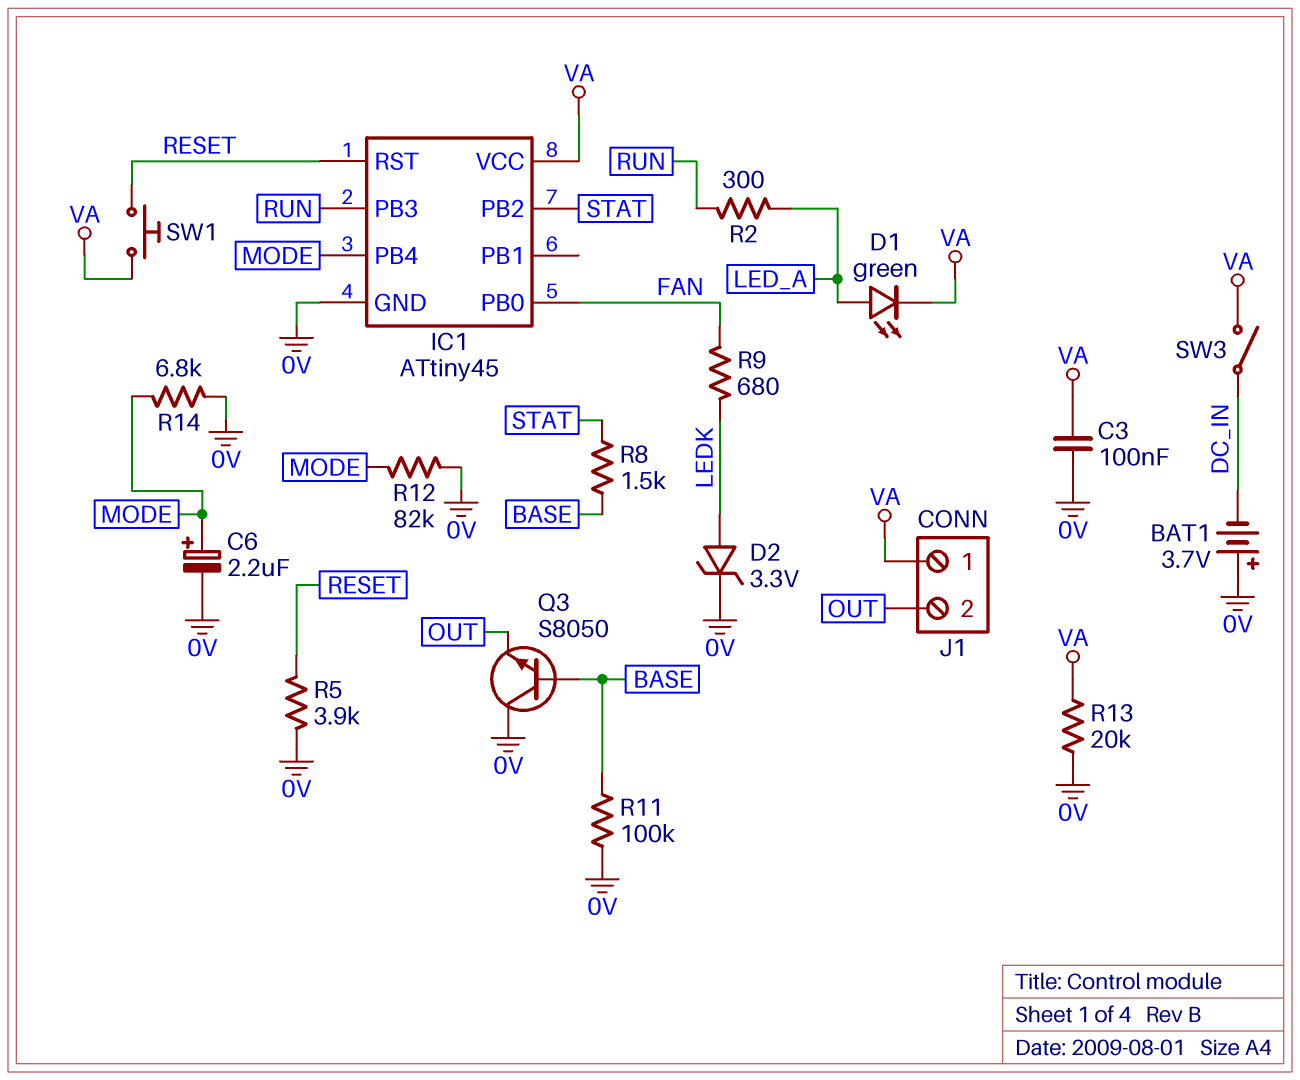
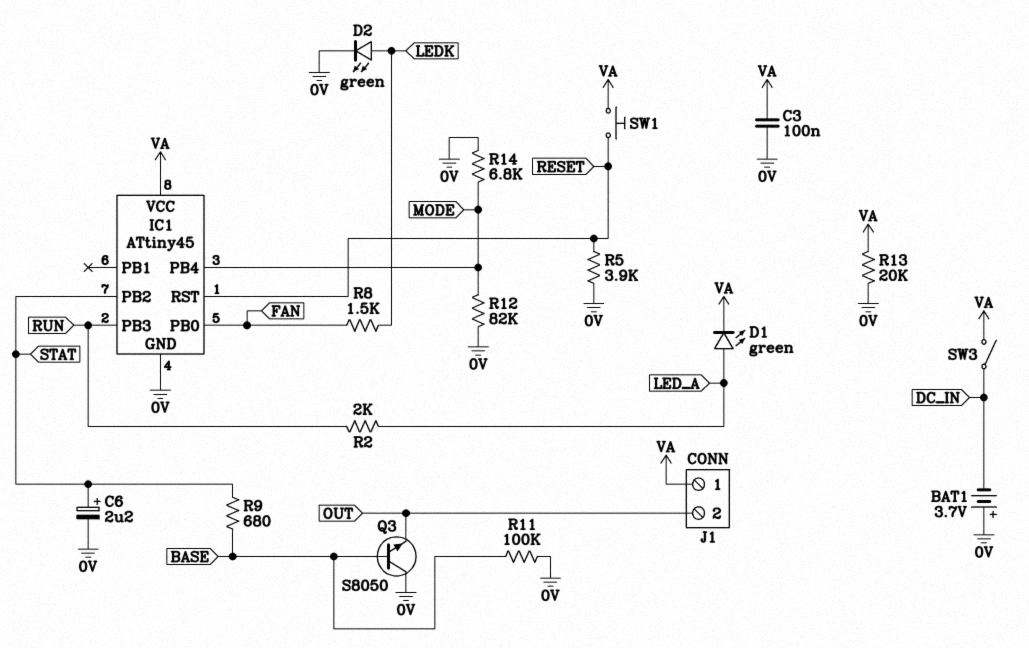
C6: 2.2uF (plus MODE, minus 0V) -> 2.2uF (plus STAT, minus 0V)
D2: zener 3.3V (A LEDK, K 0V) -> LED green (A LEDK, K 0V)
R2: 300 (LED_A, RUN) -> 2k (LED_A, RUN)
R8: 1.5k (BASE, STAT) -> 1.5k (FAN, LEDK)
R9: 680 (FAN, LEDK) -> 680 (BASE, STAT)

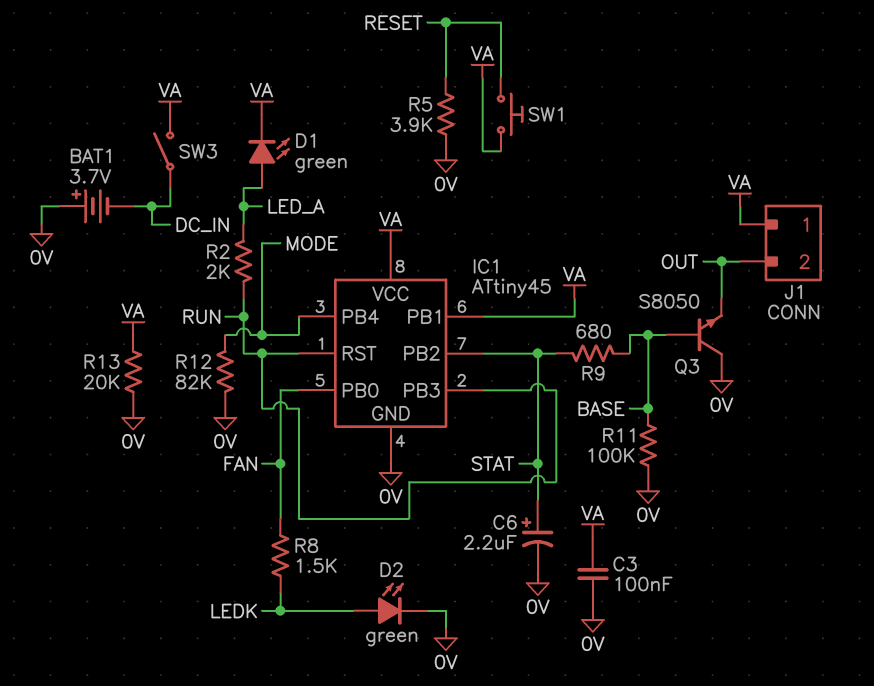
IC1 pin PB1: none -> VA
IC1 pin RST: RESET -> RUN
R14: 6.8k (0V, MODE) -> none

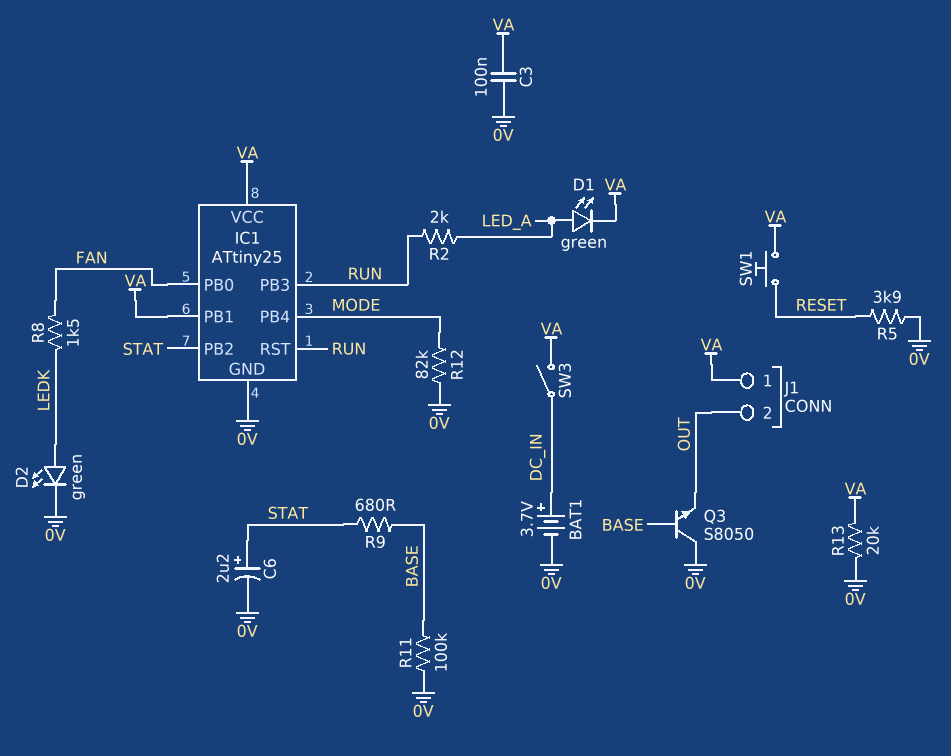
BAT1: 3.7V (plus 0V, minus DC_IN) -> 3.7V (plus DC_IN, minus 0V)
IC1: ATtiny45 -> ATtiny25

